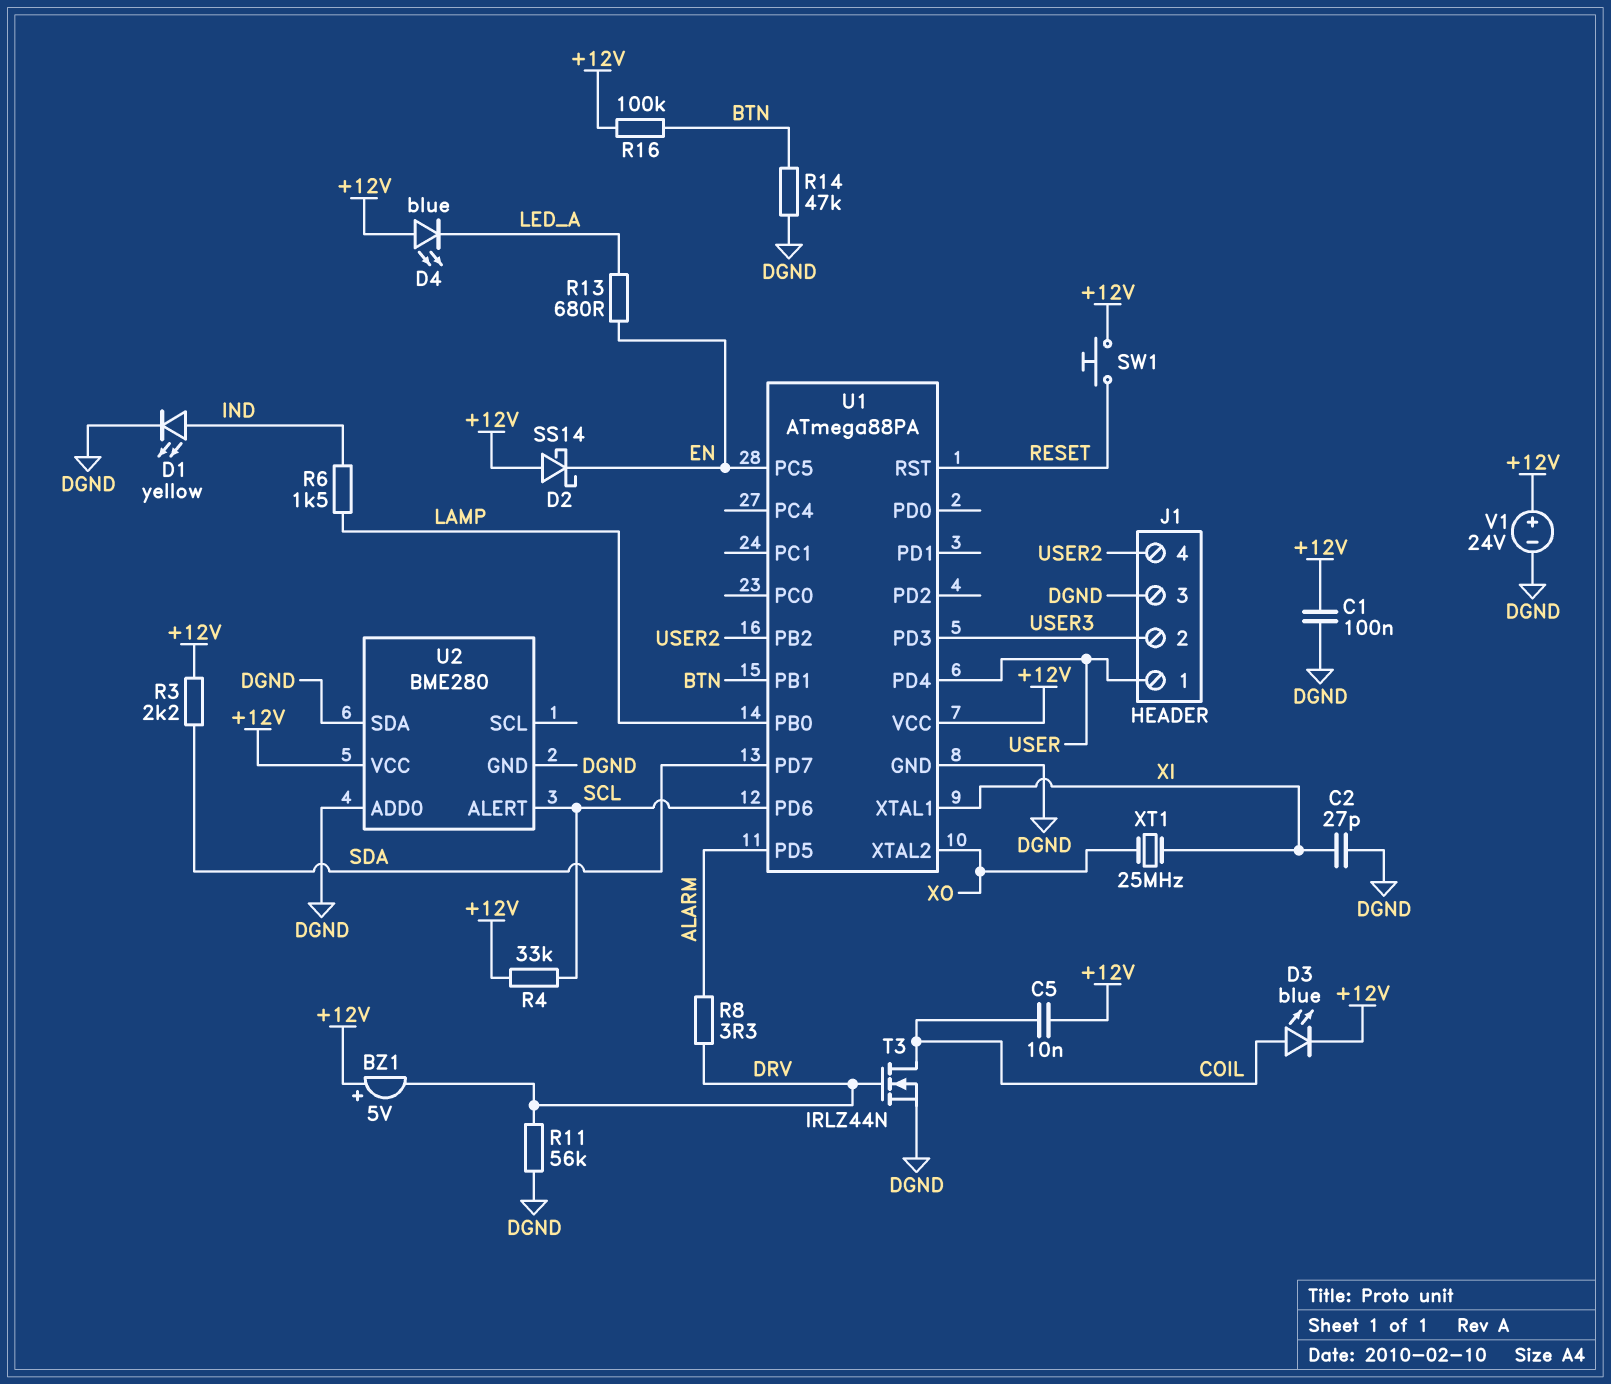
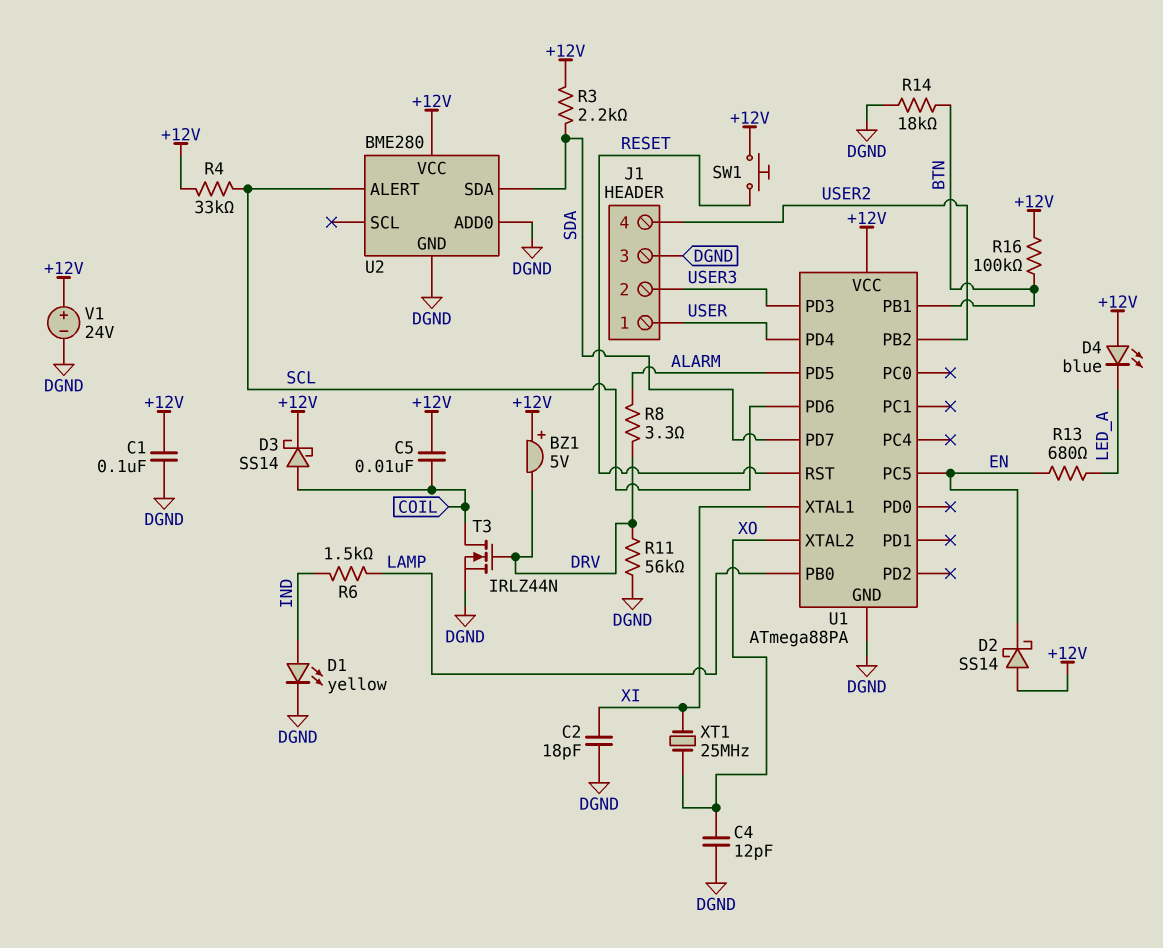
C2: 27pF (DGND, XI) -> 18pF (DGND, XI)
C4: none -> 12pF (DGND, XO)
D3: LED blue (A COIL, K +12V) -> schottky SS14 (A COIL, K +12V)
R14: 47k (BTN, DGND) -> 18k (BTN, DGND)
U2 pin SDA: DGND -> SDA

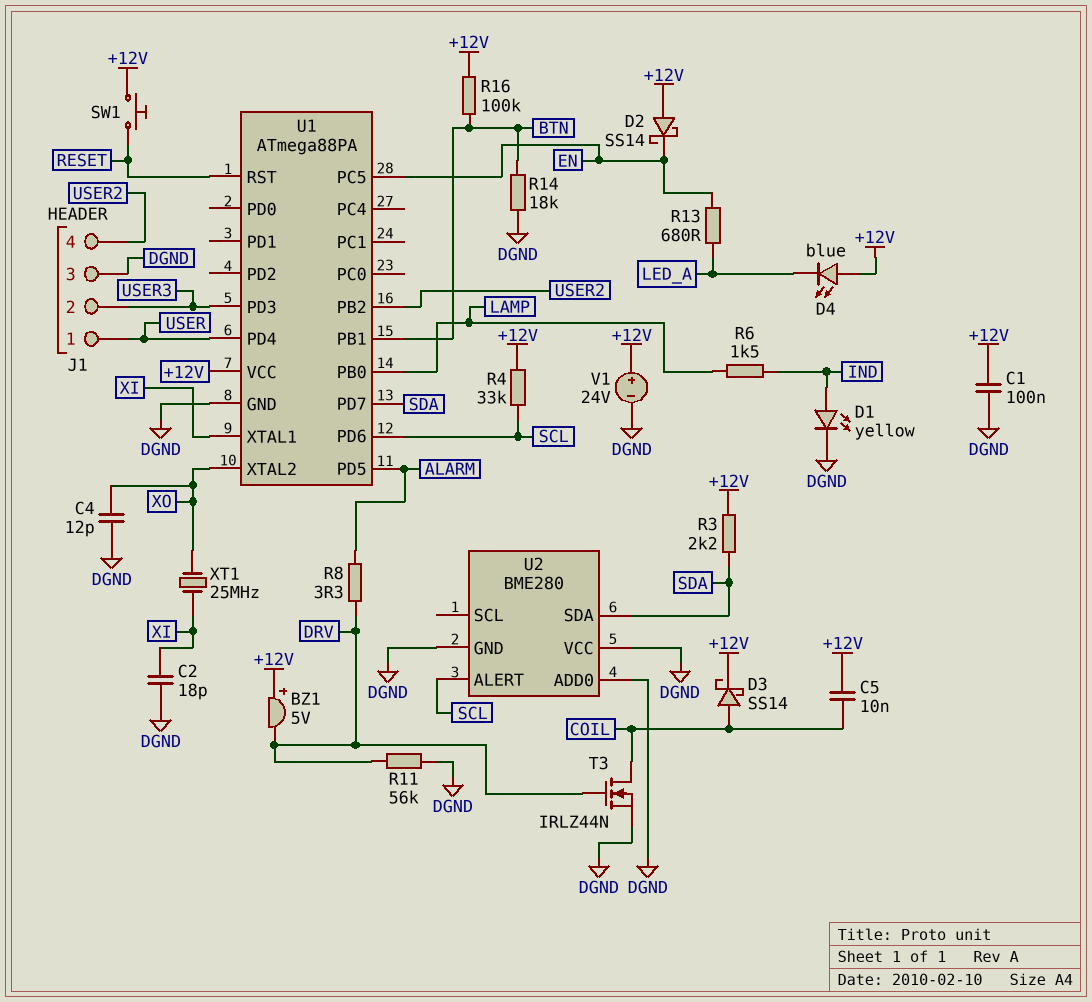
U2 pin VCC: +12V -> DGND

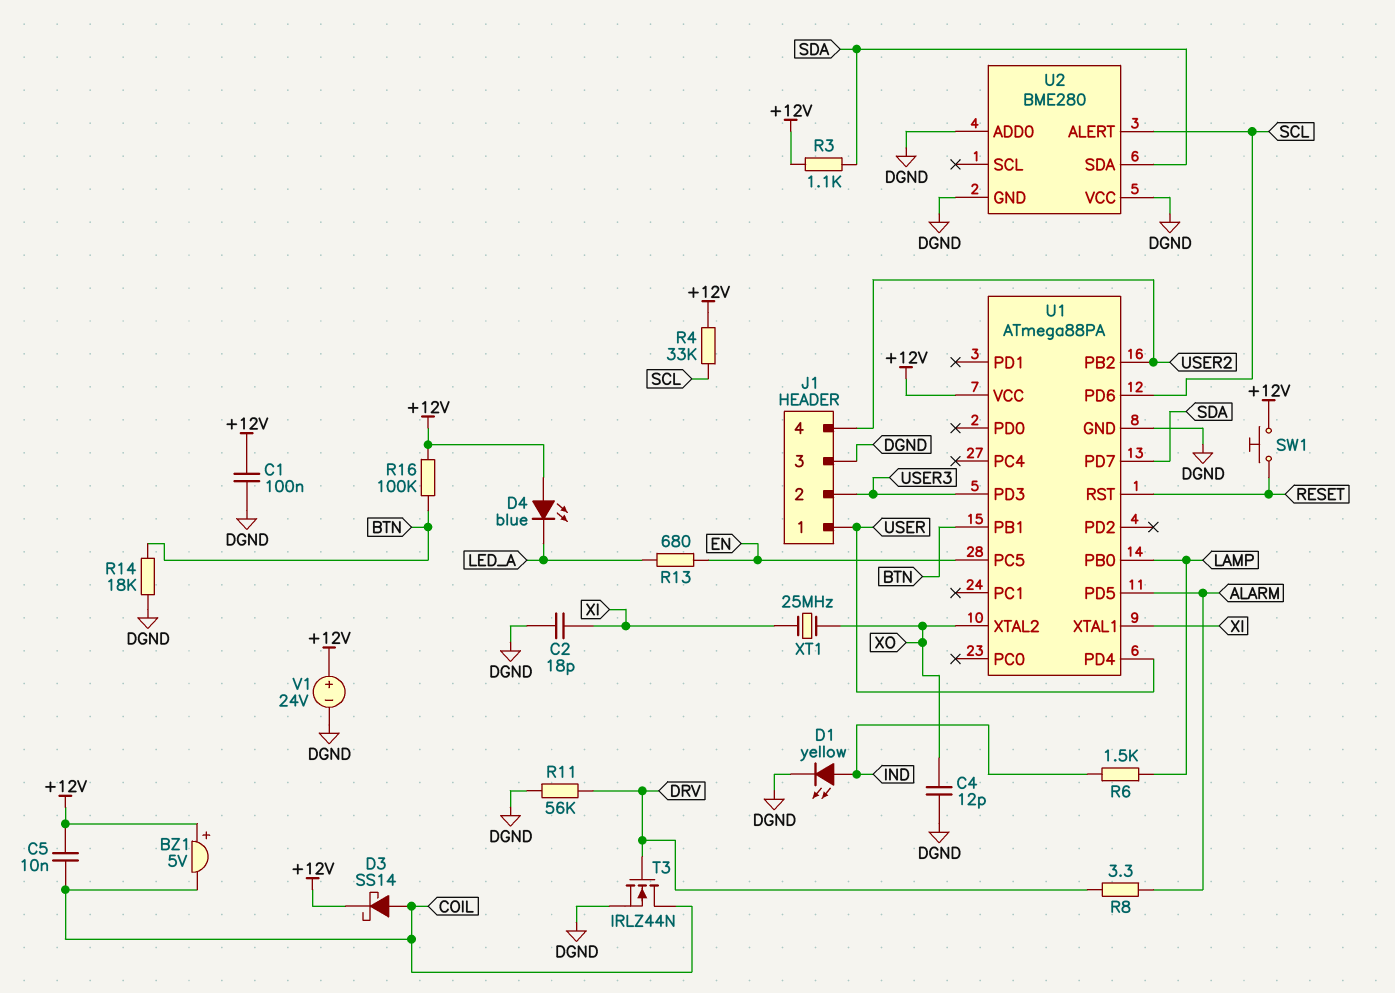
BZ1: buzzer 5V (plus +12V, minus DRV) -> buzzer 5V (plus +12V, minus COIL)
D2: schottky SS14 (A +12V, K EN) -> none
R3: 2.2k (+12V, SDA) -> 1.1k (+12V, SDA)

